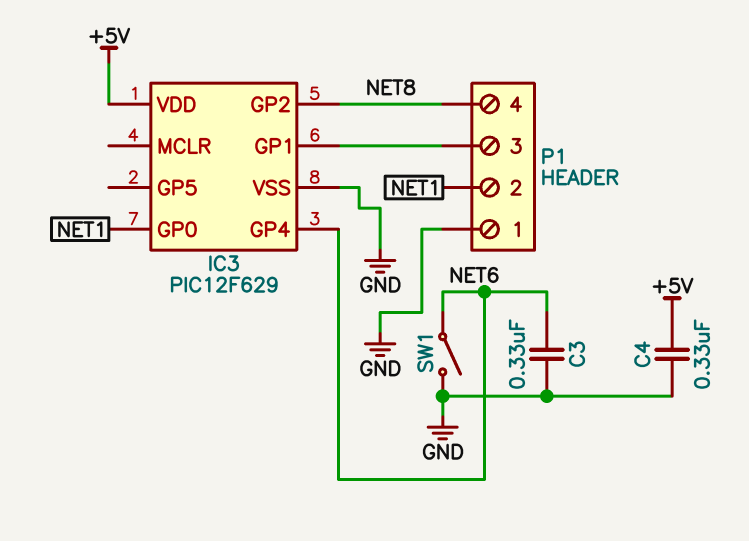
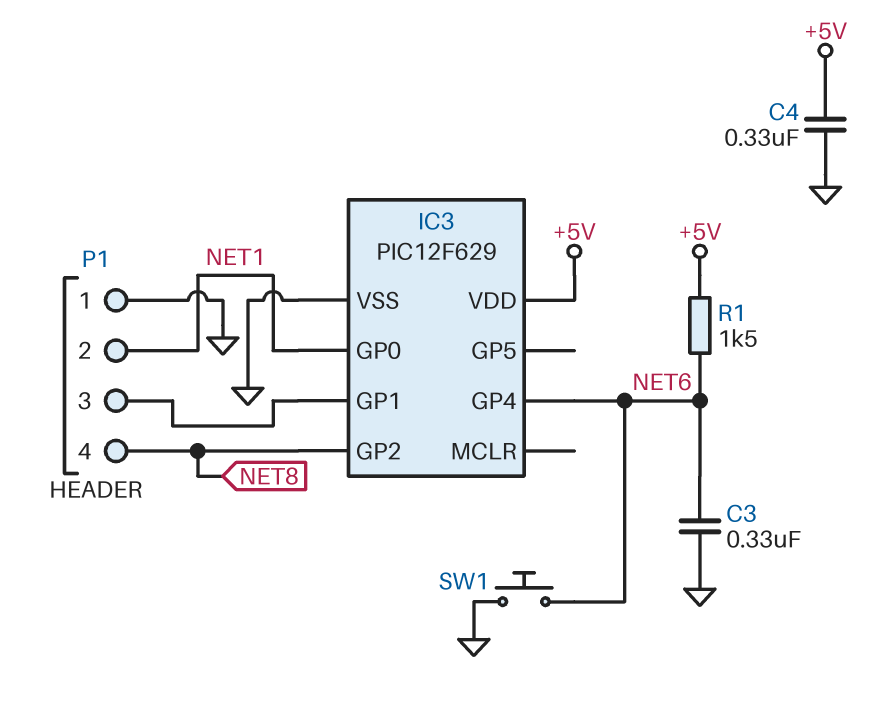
R1: none -> 1.5k (+5V, NET6)
SW1: switch (GND, NET6) -> button (GND, NET6)

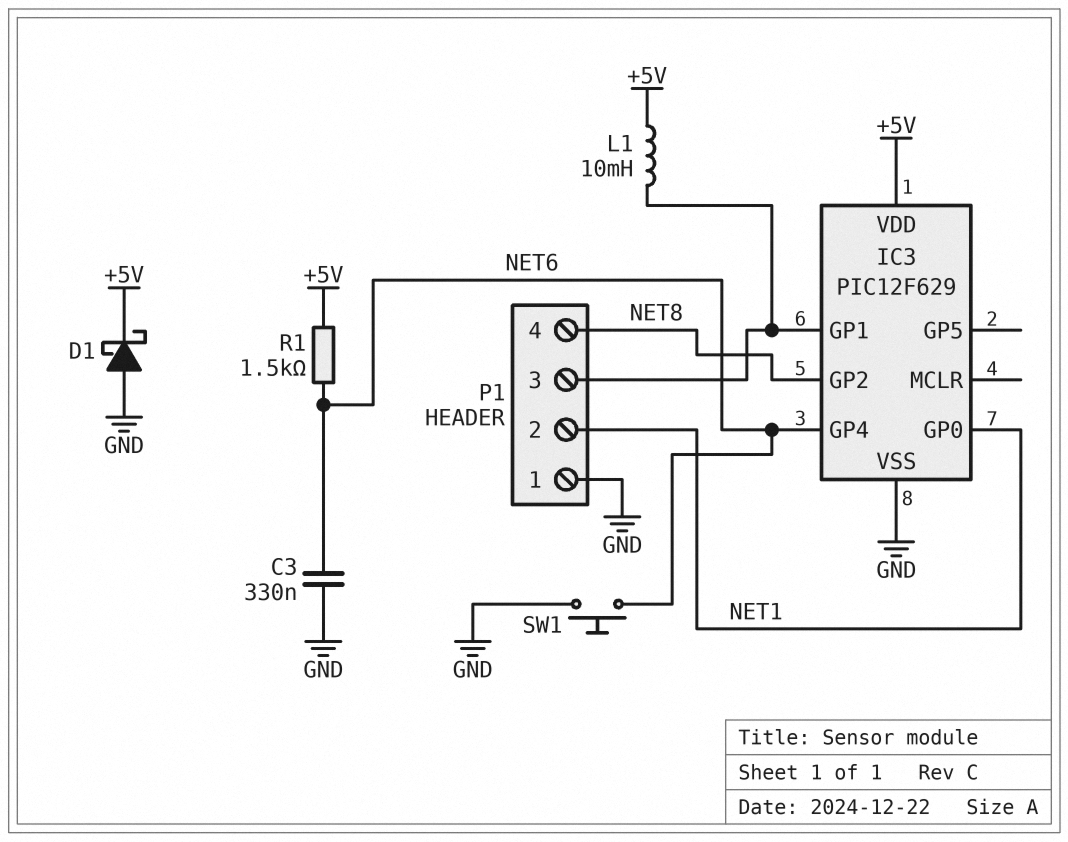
C4: 330nF (+5V, GND) -> none
D1: none -> schottky (A GND, K +5V)
L1: none -> 10mH (+5V, IC3/GP1)

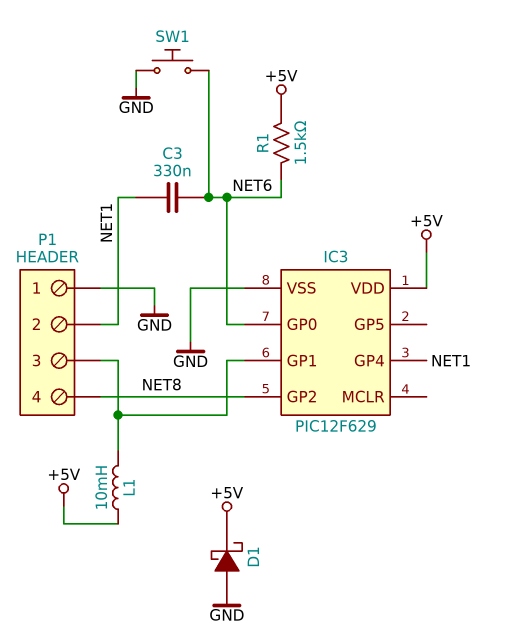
C3: 330nF (GND, NET6) -> 330nF (NET1, NET6)
IC3 pin GP0: NET1 -> NET6
IC3 pin GP4: NET6 -> NET1

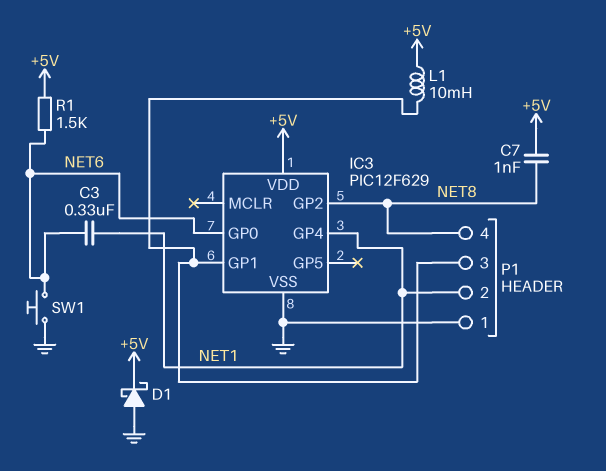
C7: none -> 1nF (+5V, NET8)

